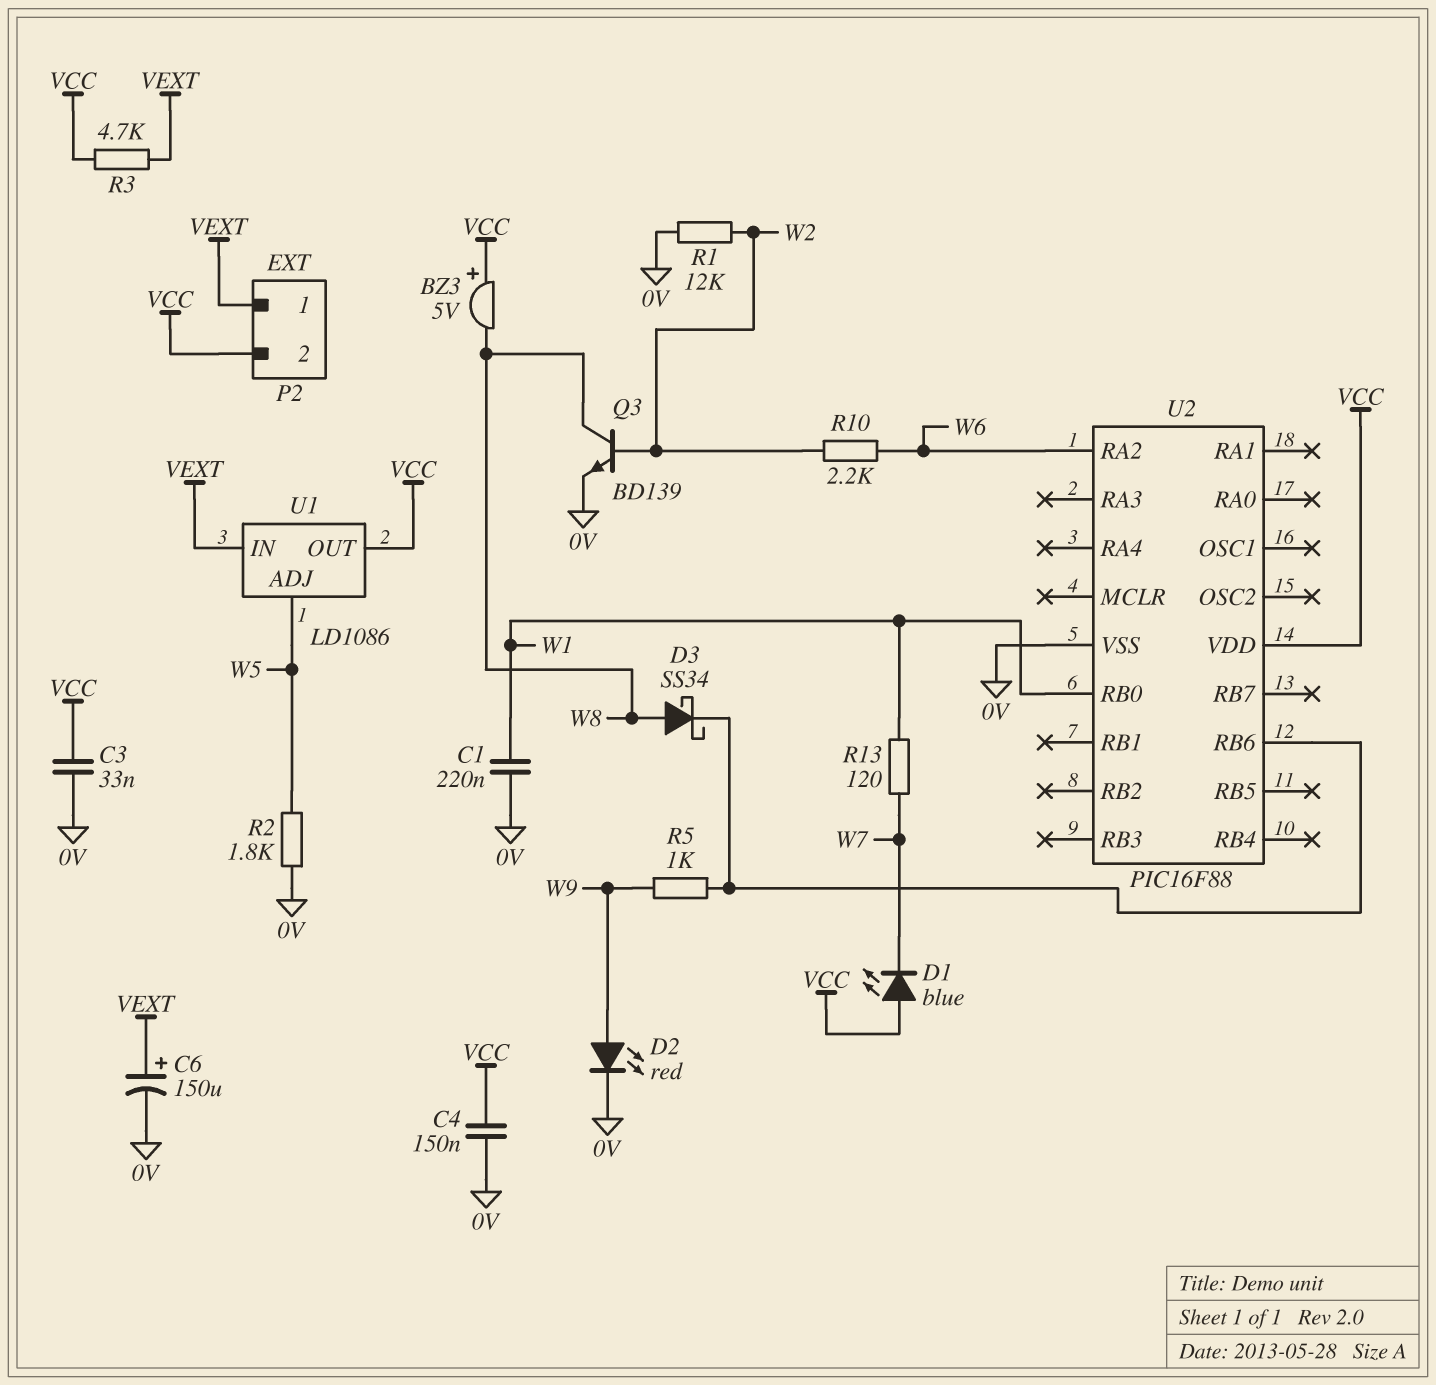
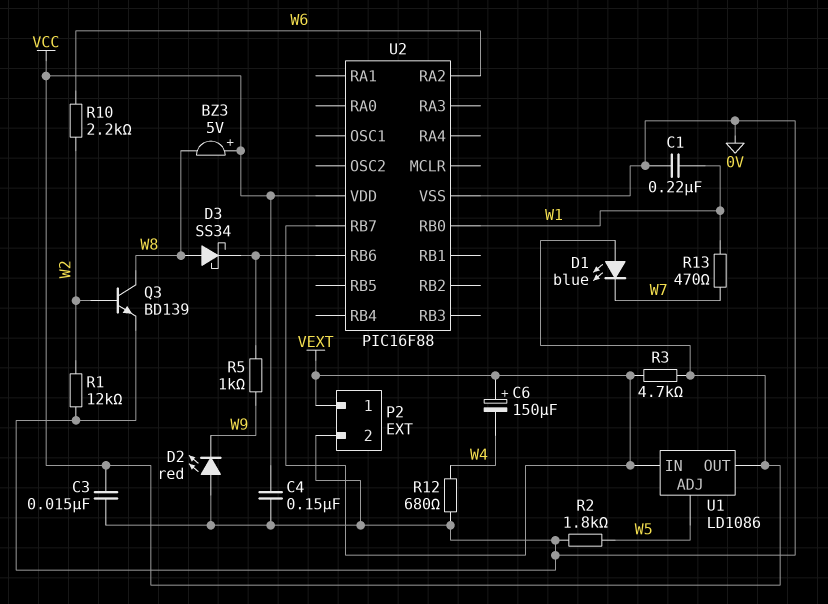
C3: 33nF (0V, VCC) -> 15nF (0V, VCC)
C6: 150uF (plus VEXT, minus 0V) -> 150uF (plus VEXT, minus W4)
D2: LED red (A W9, K 0V) -> LED red (A 0V, K W9)
P2 pin 2: VCC -> 0V
R12: none -> 680 (0V, W4)
R13: 120 (W1, W7) -> 470 (W1, W7)
U2 pin RB7: none -> VEXT

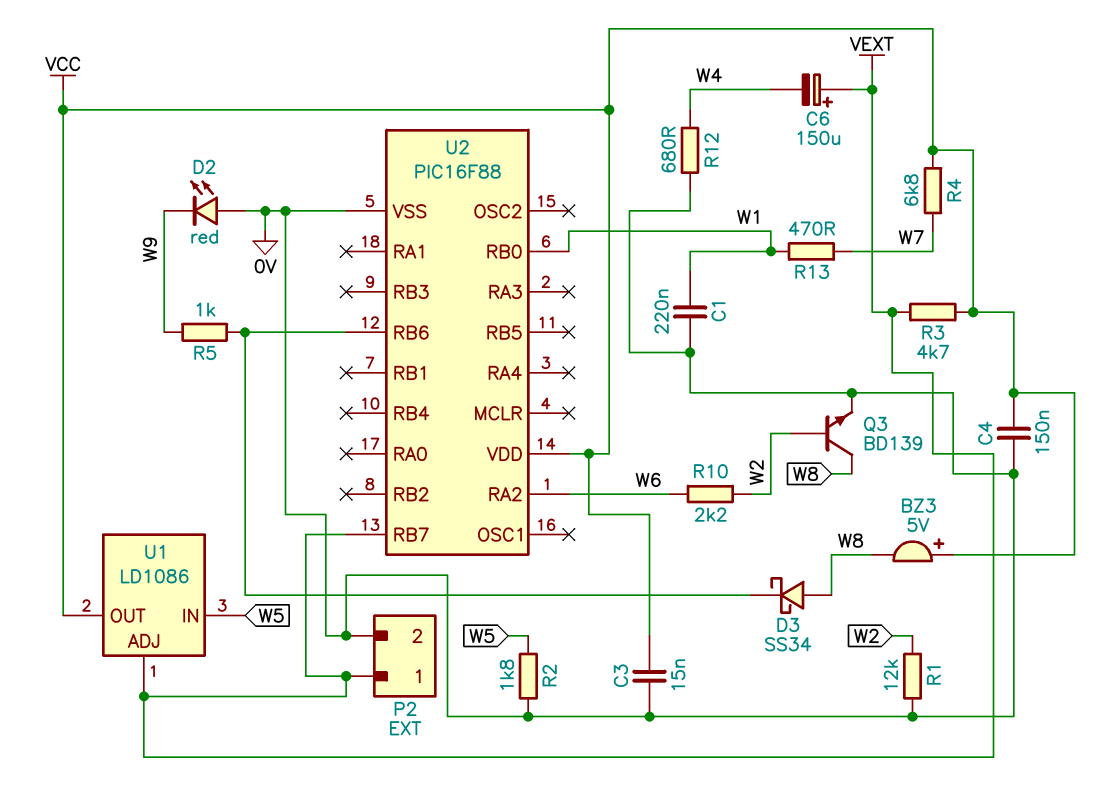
D1: LED blue (A VCC, K W7) -> none
R4: none -> 6.8k (VCC, W7)
U1 pin ADJ: W5 -> VEXT
U1 pin IN: VEXT -> W5

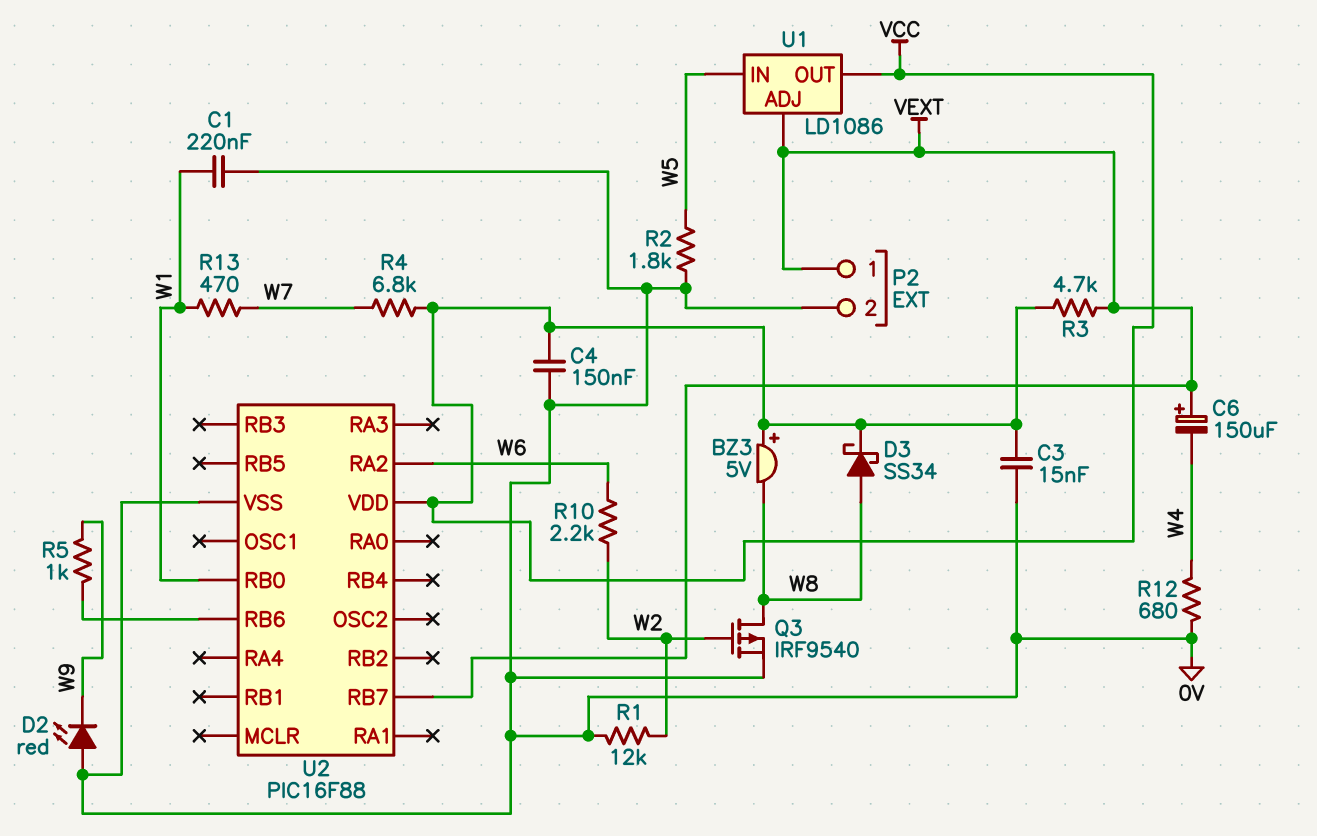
D3: schottky SS34 (A W8, K U2/RB6) -> schottky SS34 (A W8, K VCC)
Q3: NPN BD139 (B W2, C W8, E 0V) -> PMOS IRF9540 (G W2, D W8, S 0V)

